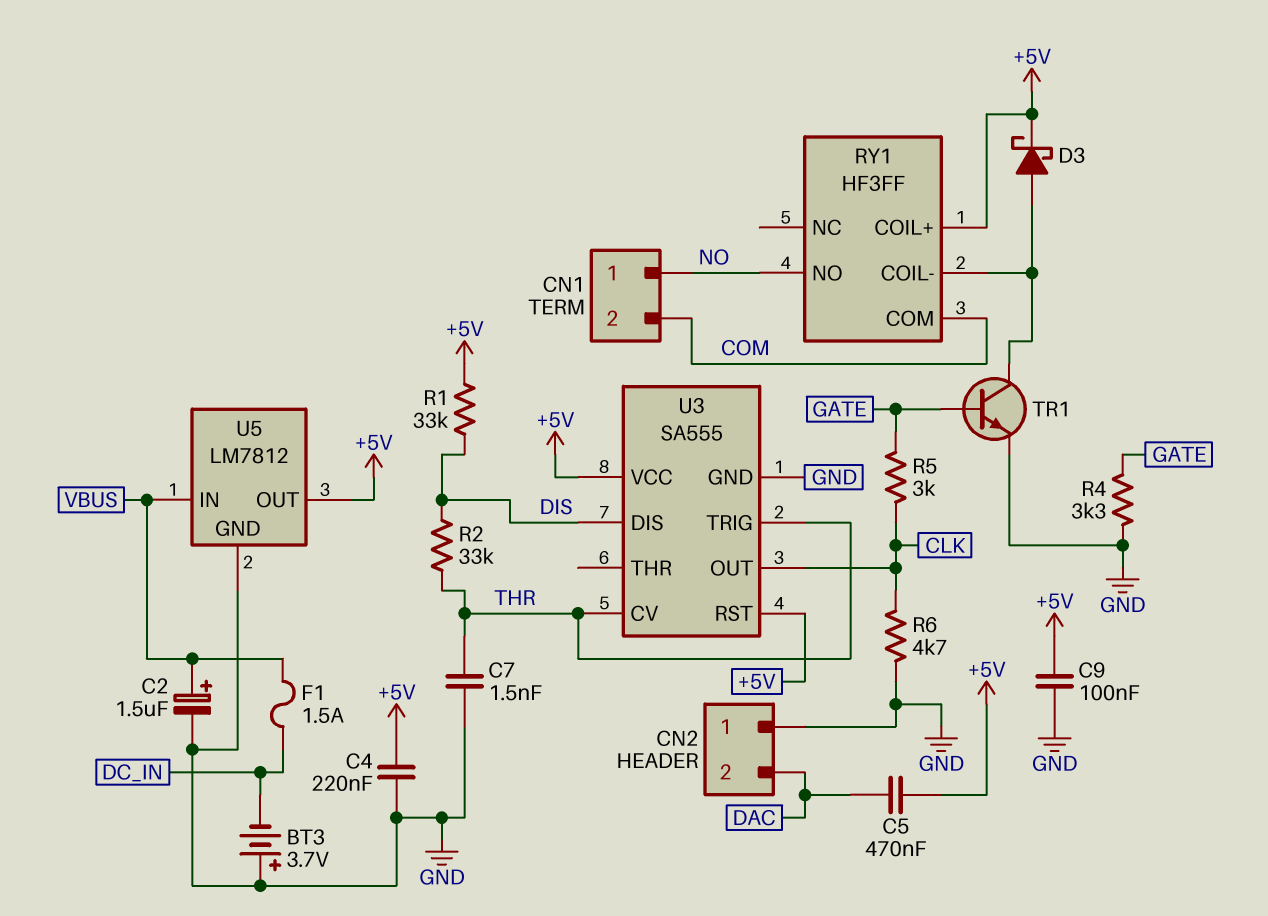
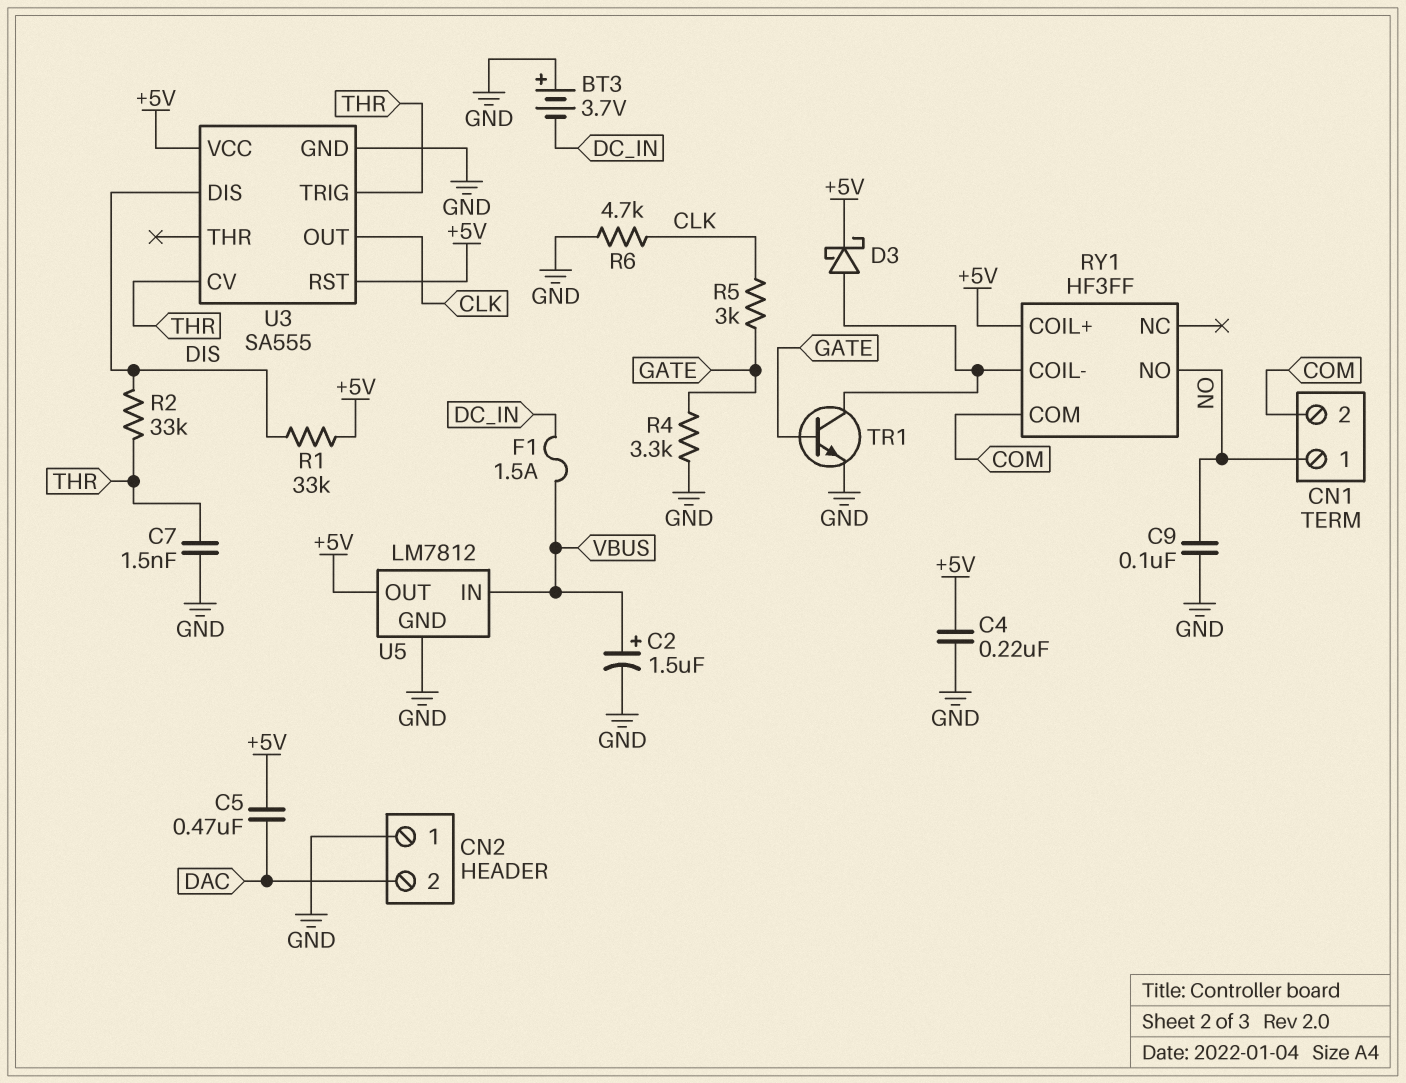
C9: 100nF (+5V, GND) -> 100nF (GND, NO)

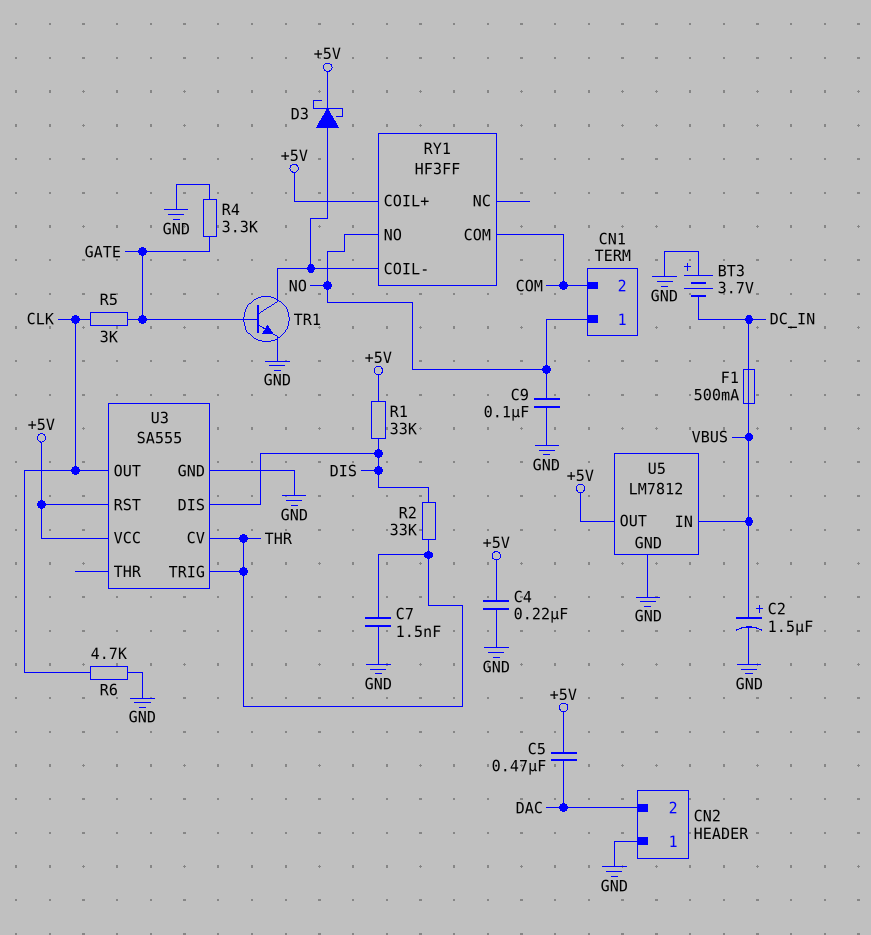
F1: 1.5A (DC_IN, VBUS) -> 500mA (DC_IN, VBUS)

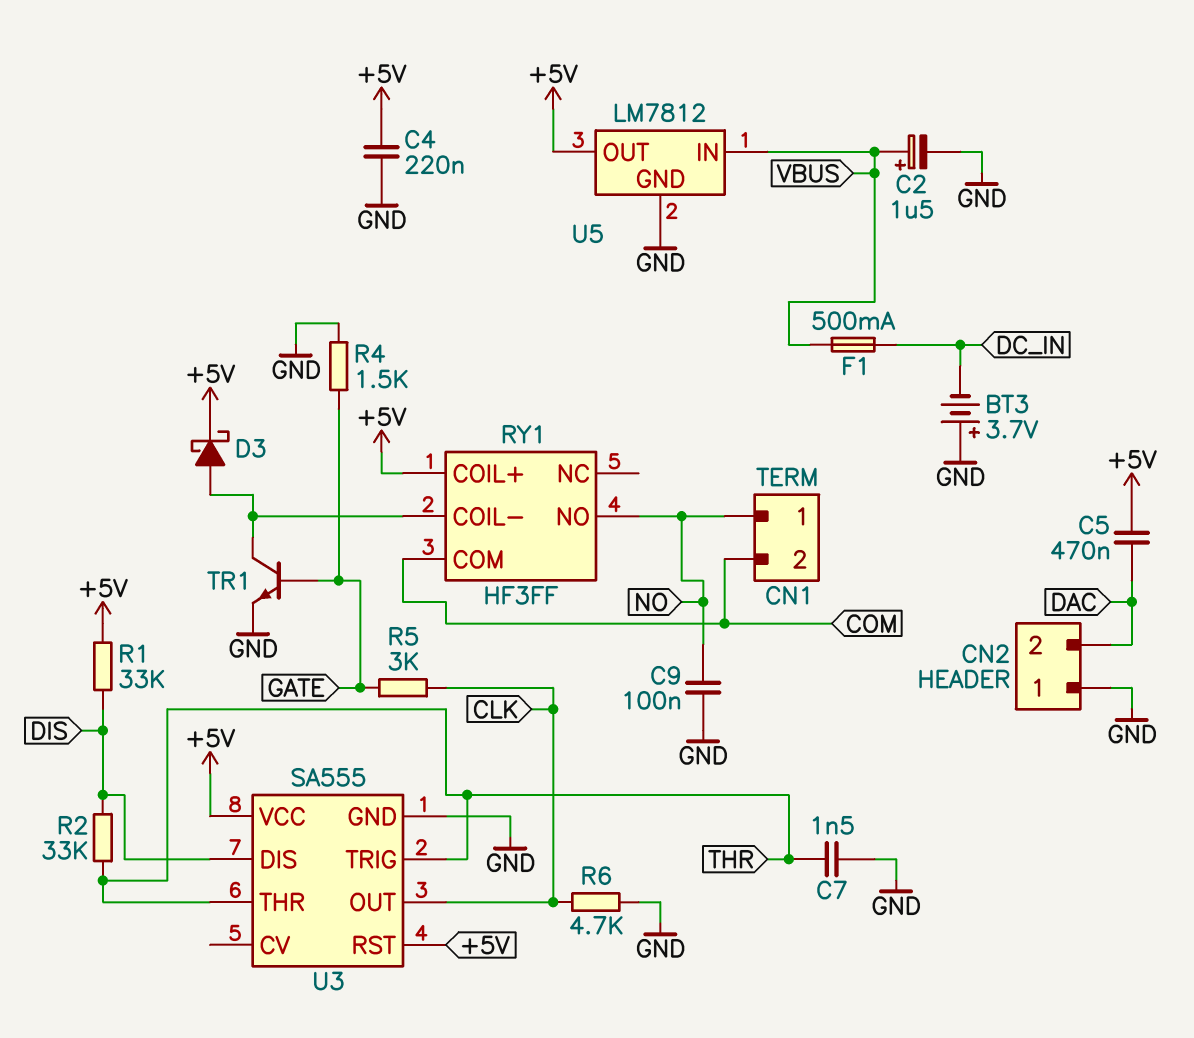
R4: 3.3k (GATE, GND) -> 1.5k (GATE, GND)
U3 pin CV: THR -> none
U3 pin THR: none -> THR

